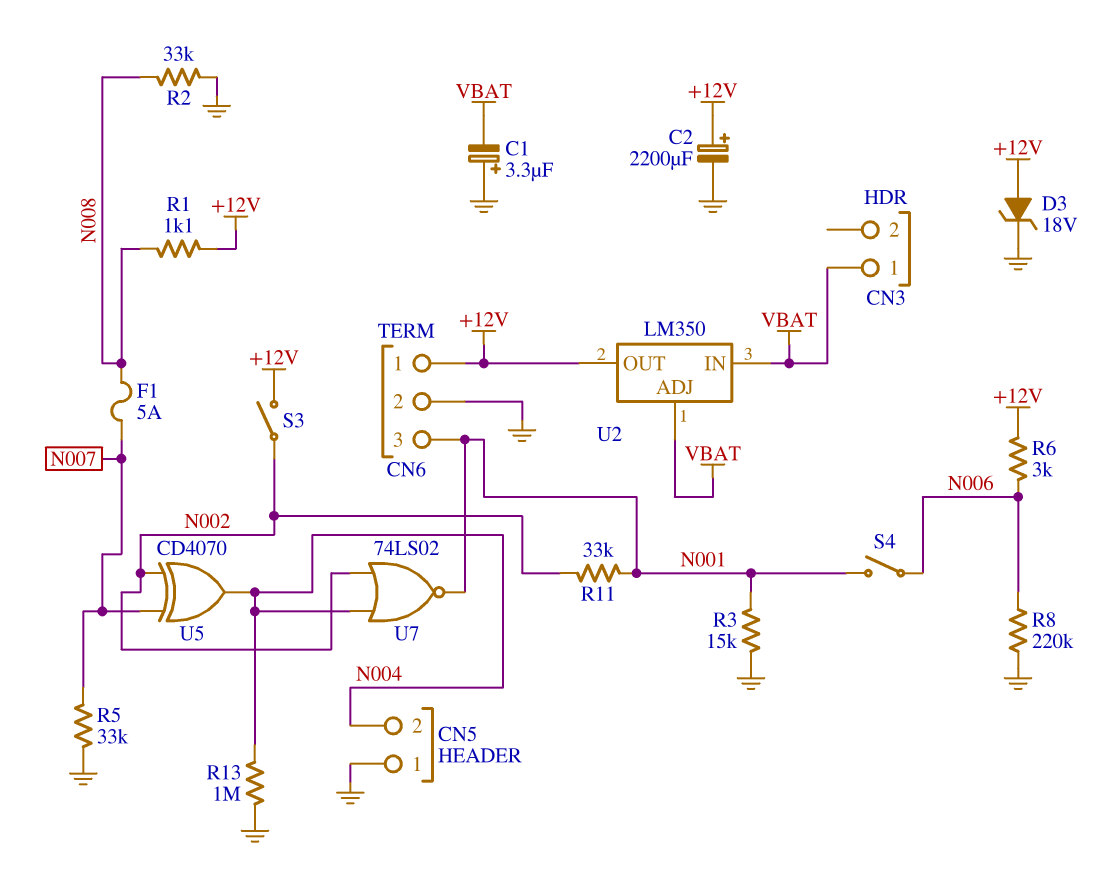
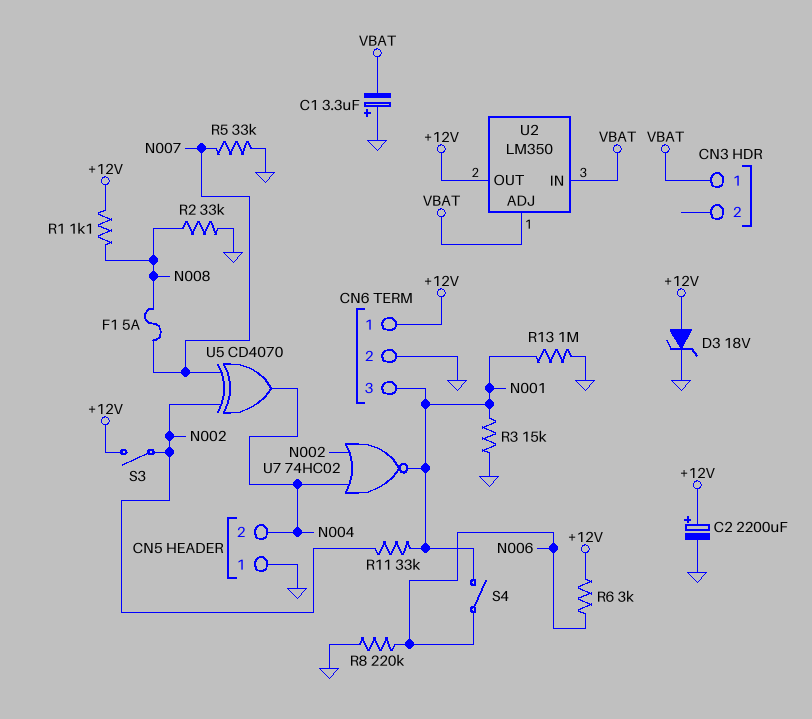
R13: 1M (GND, N004) -> 1M (GND, N001)
U7: NOR 74LS02 (in N002, in N004, out N001) -> NOR 74HC02 (in N002, in N004, out N001)

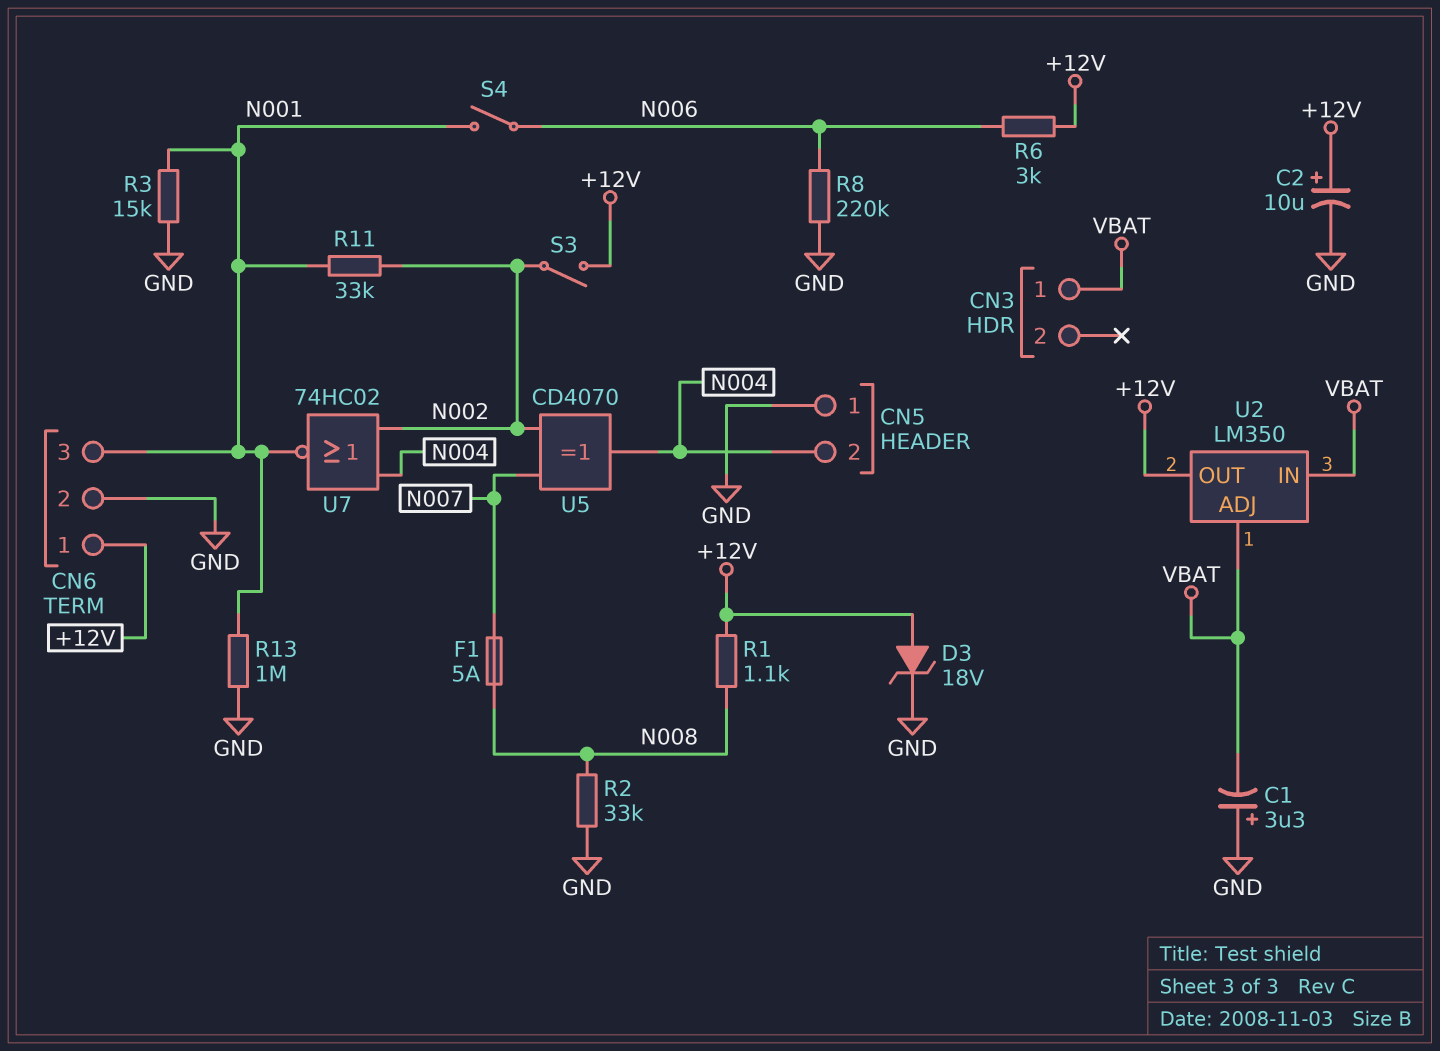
C2: 2200uF (plus +12V, minus GND) -> 10uF (plus +12V, minus GND)
R5: 33k (GND, N007) -> none

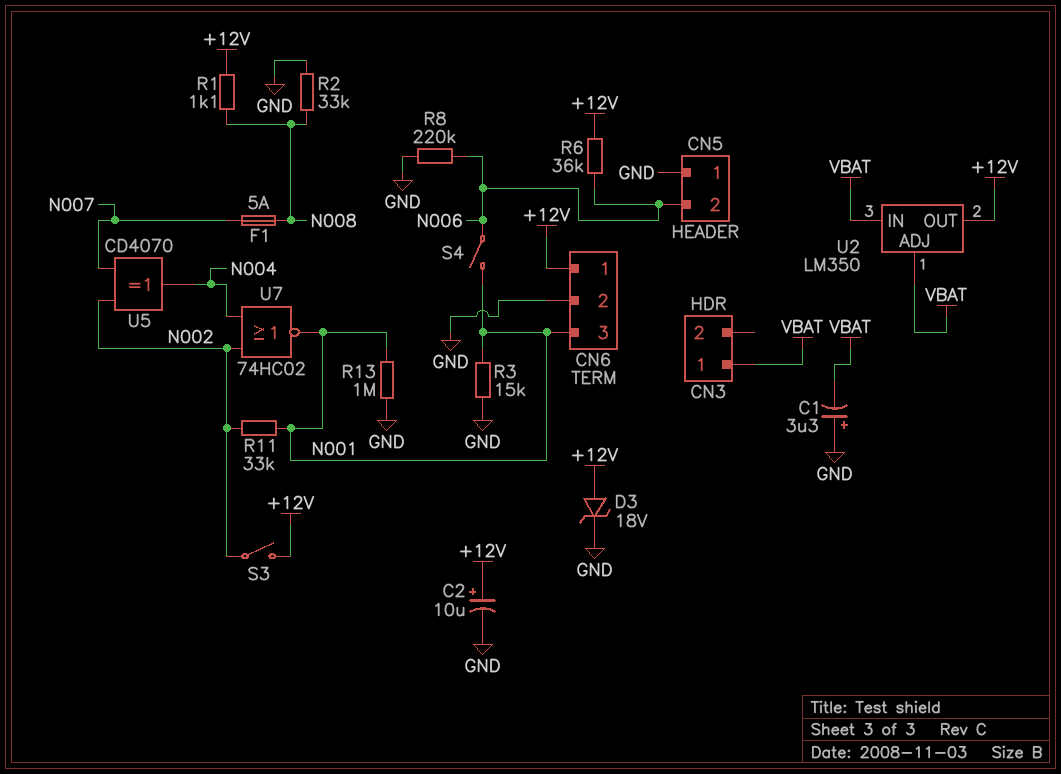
CN5 pin 2: N004 -> N006
R6: 3k (+12V, N006) -> 36k (+12V, N006)

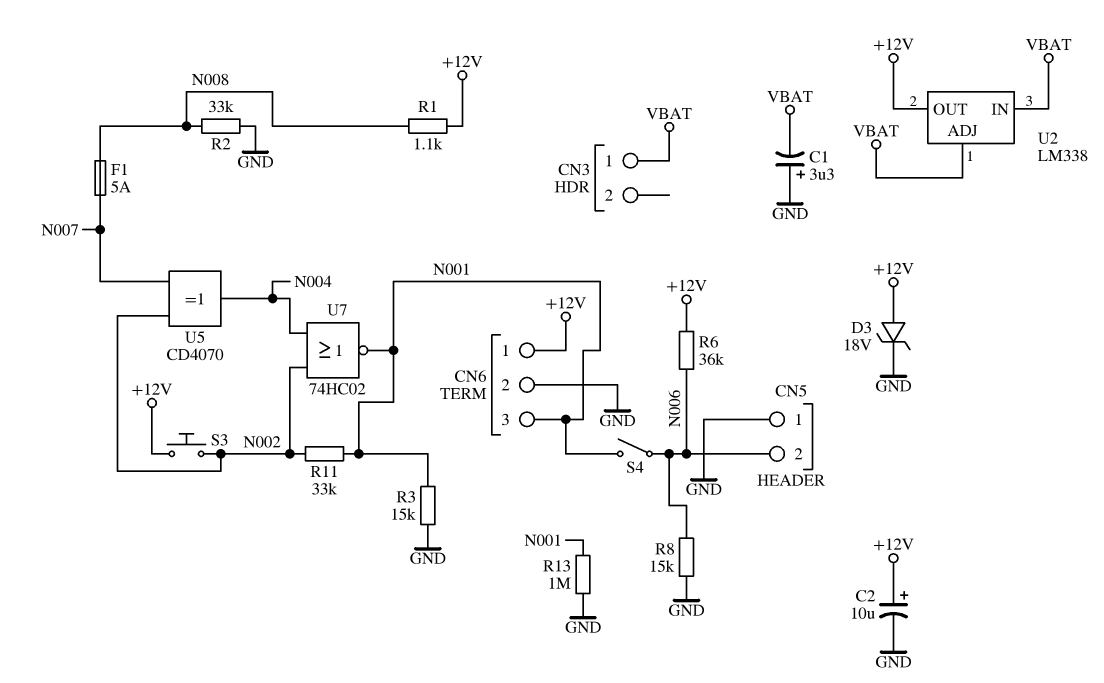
R8: 220k (GND, N006) -> 15k (GND, N006)
S3: switch (+12V, N002) -> button (+12V, N002)
U2: LM350 -> LM338

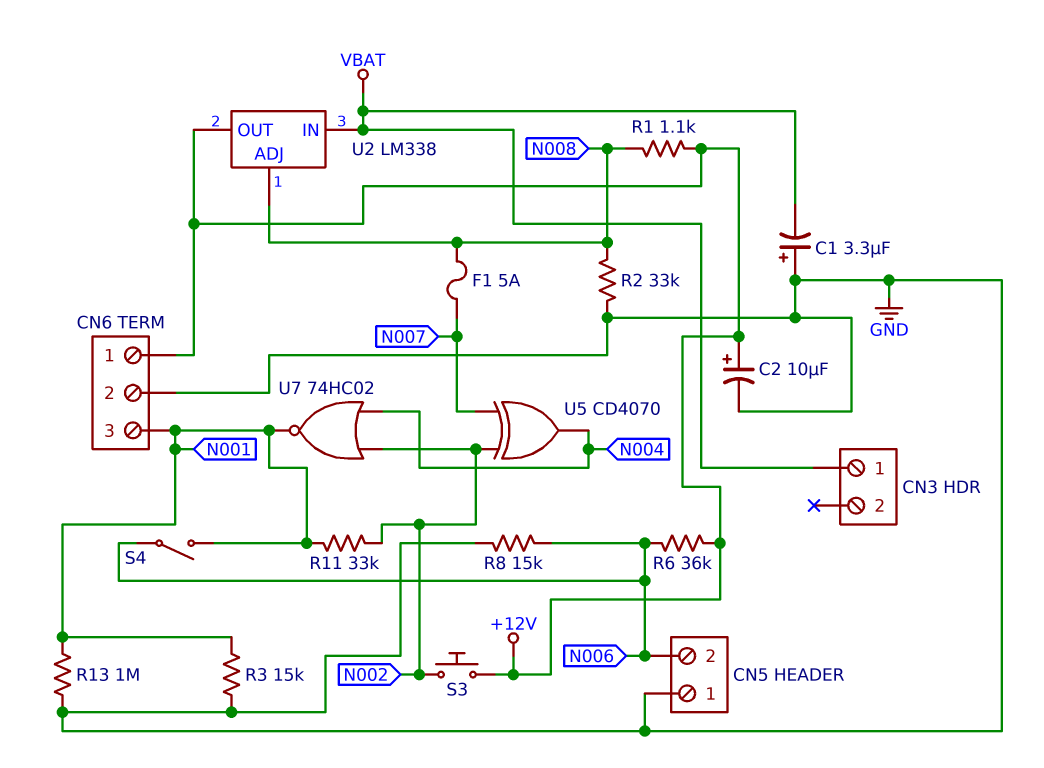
D3: zener 18V (A +12V, K GND) -> none
U2 pin ADJ: VBAT -> N008

